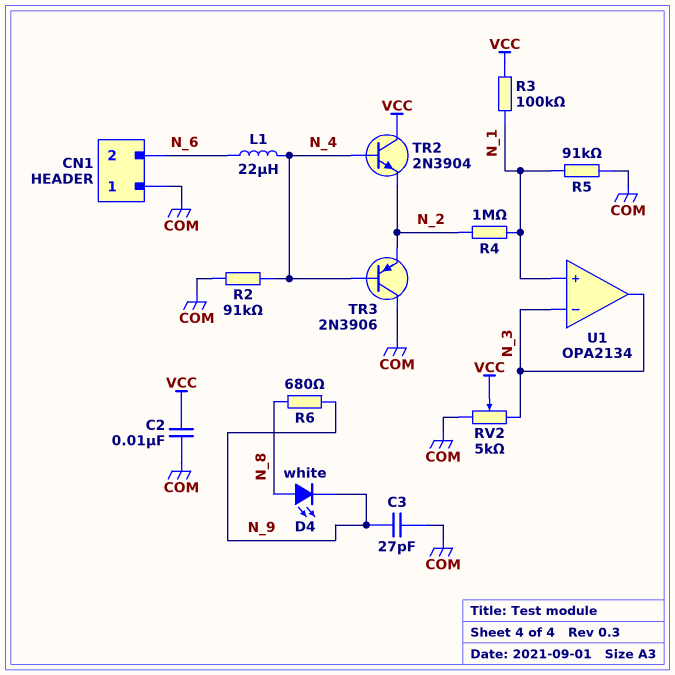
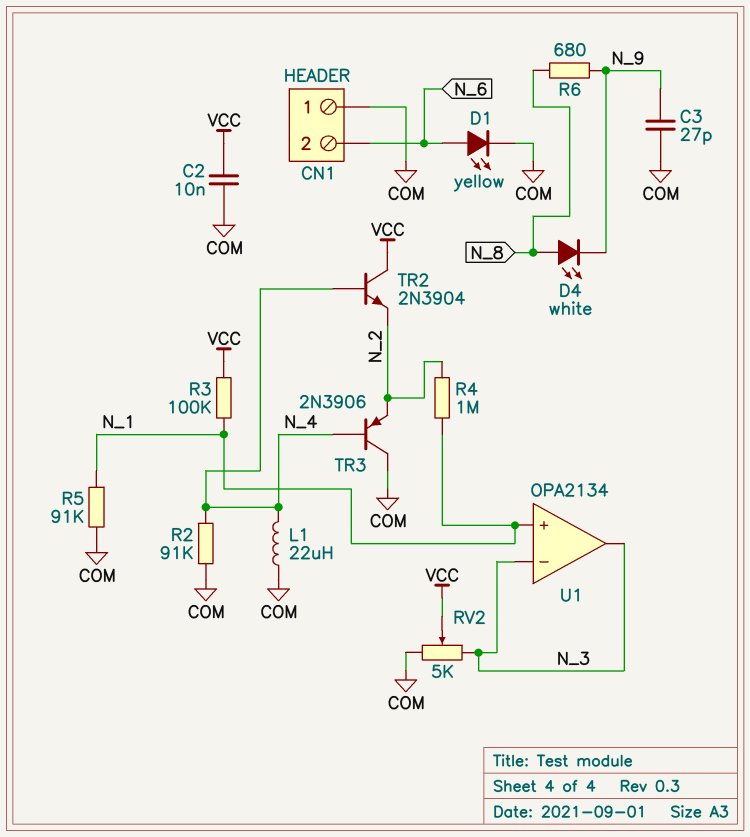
D1: none -> LED yellow (A N_6, K COM)
L1: 22uH (N_4, N_6) -> 22uH (COM, N_4)

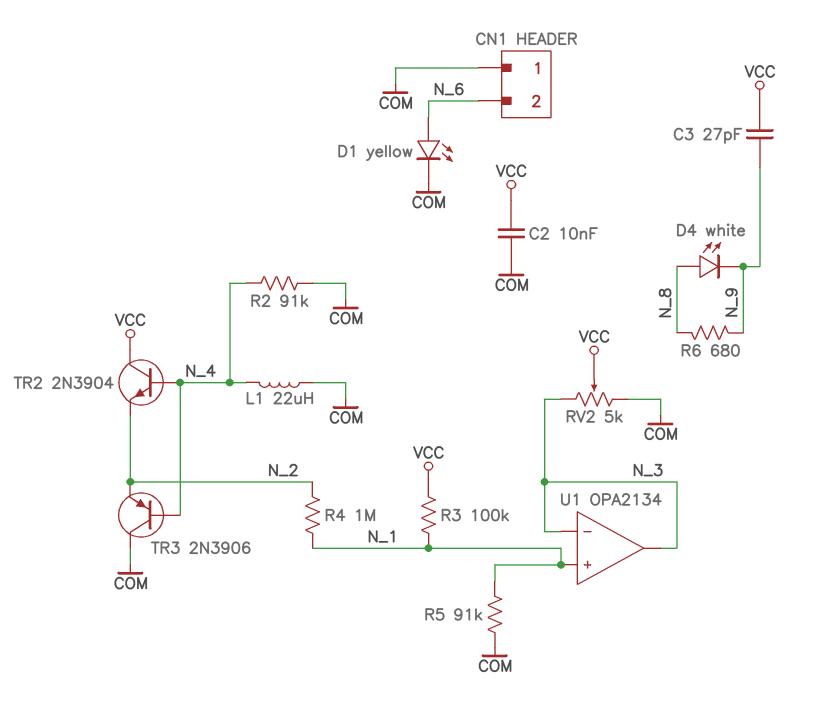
C3: 27pF (COM, N_9) -> 27pF (N_9, VCC)

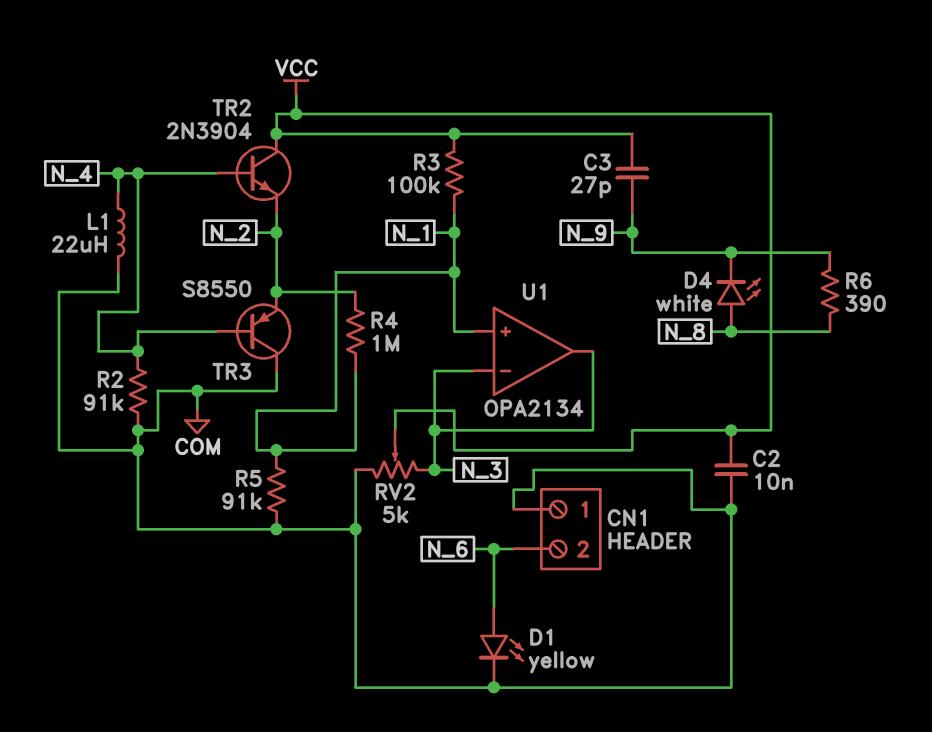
R6: 680 (N_8, N_9) -> 390 (N_8, N_9)
TR3: PNP 2N3906 (B N_4, C COM, E N_2) -> PNP S8550 (B N_4, C COM, E N_2)

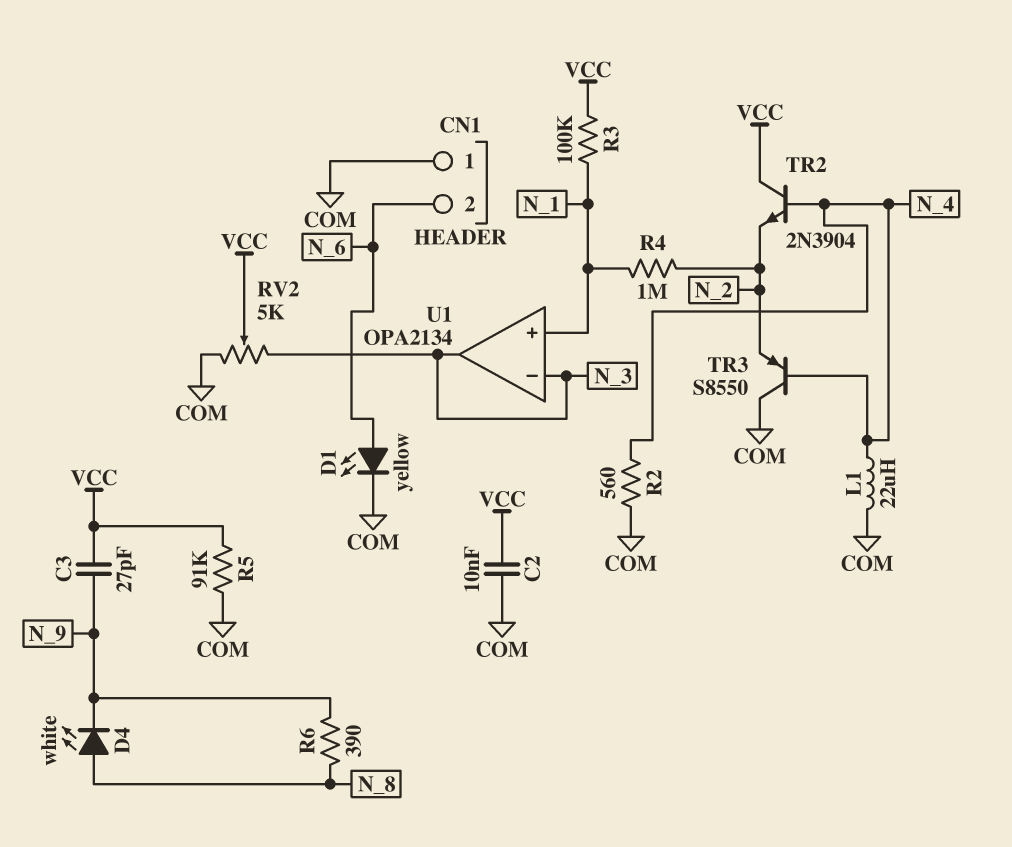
R2: 91k (COM, N_4) -> 560 (COM, N_4)
R5: 91k (COM, N_1) -> 91k (COM, VCC)

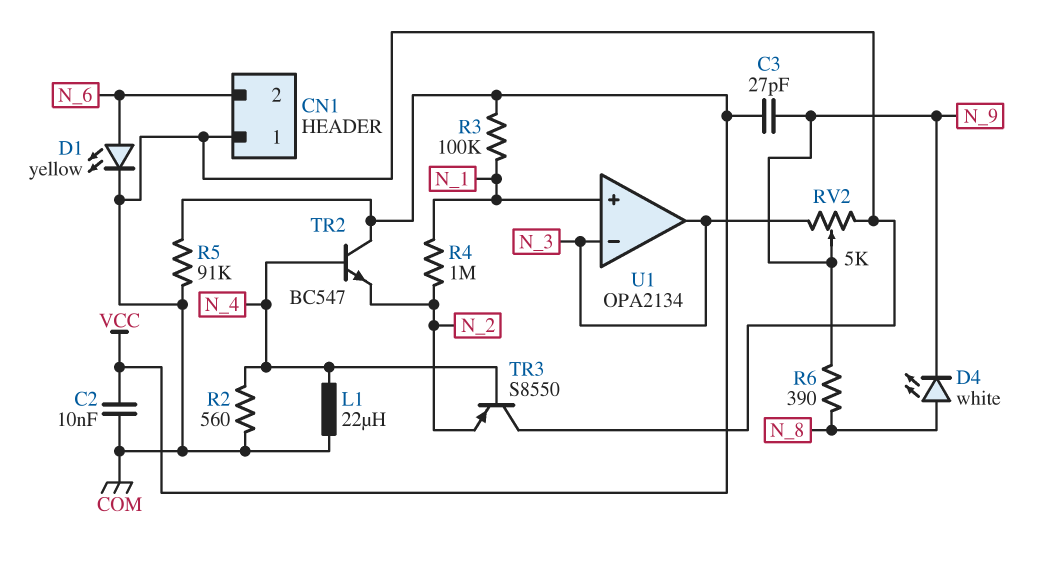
RV2: 5k (COM, N_3, wiper VCC) -> 5k (COM, N_3, wiper N_9)
TR2: NPN 2N3904 (B N_4, C VCC, E N_2) -> NPN BC547 (B N_4, C VCC, E N_2)

